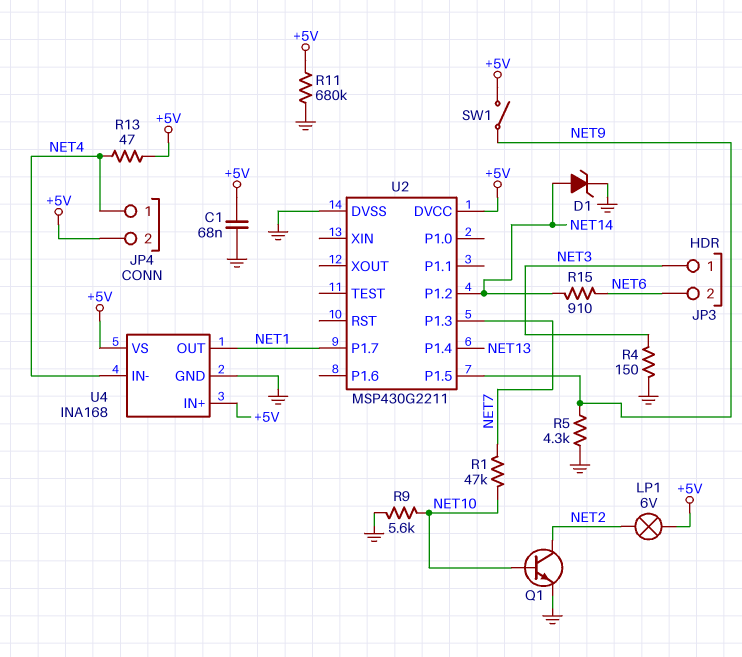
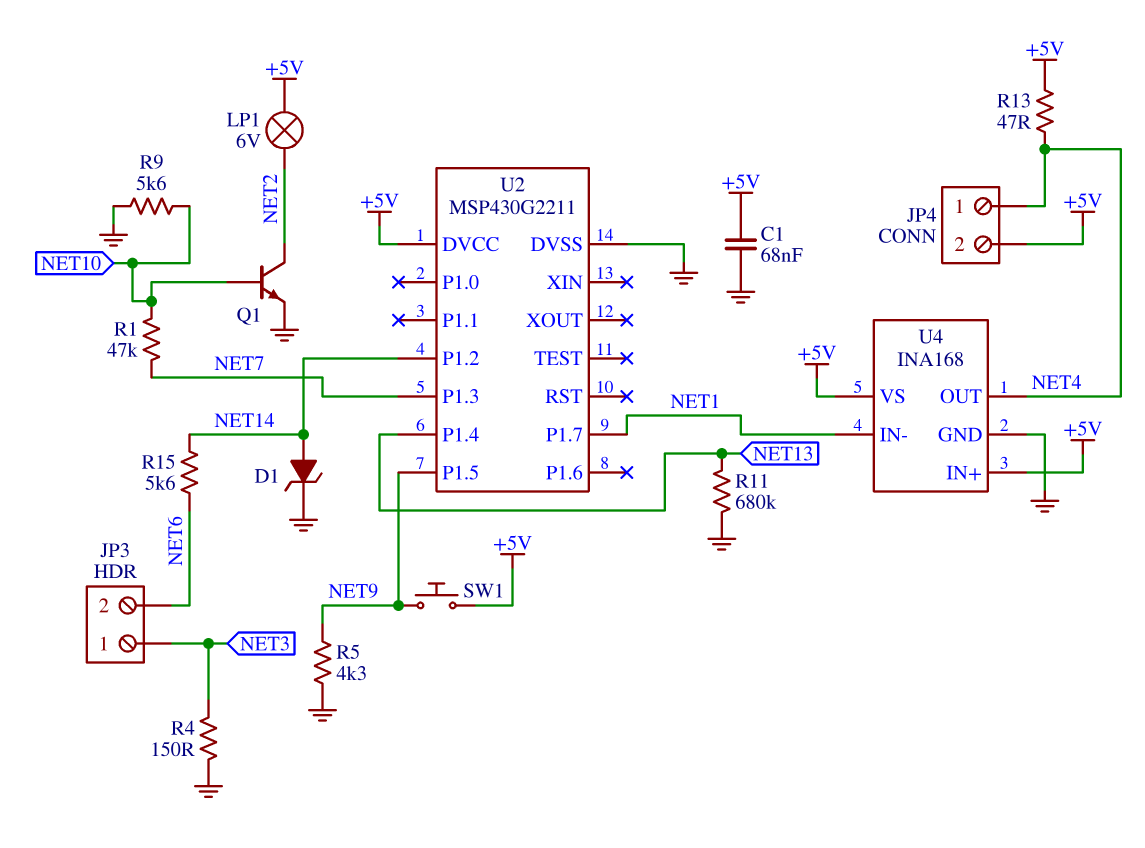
R11: 680k (+5V, GND) -> 680k (GND, NET13)
R15: 910 (NET6, NET14) -> 5.6k (NET6, NET14)
SW1: switch (+5V, NET9) -> button (+5V, NET9)
U4 pin IN-: NET4 -> NET1
U4 pin OUT: NET1 -> NET4

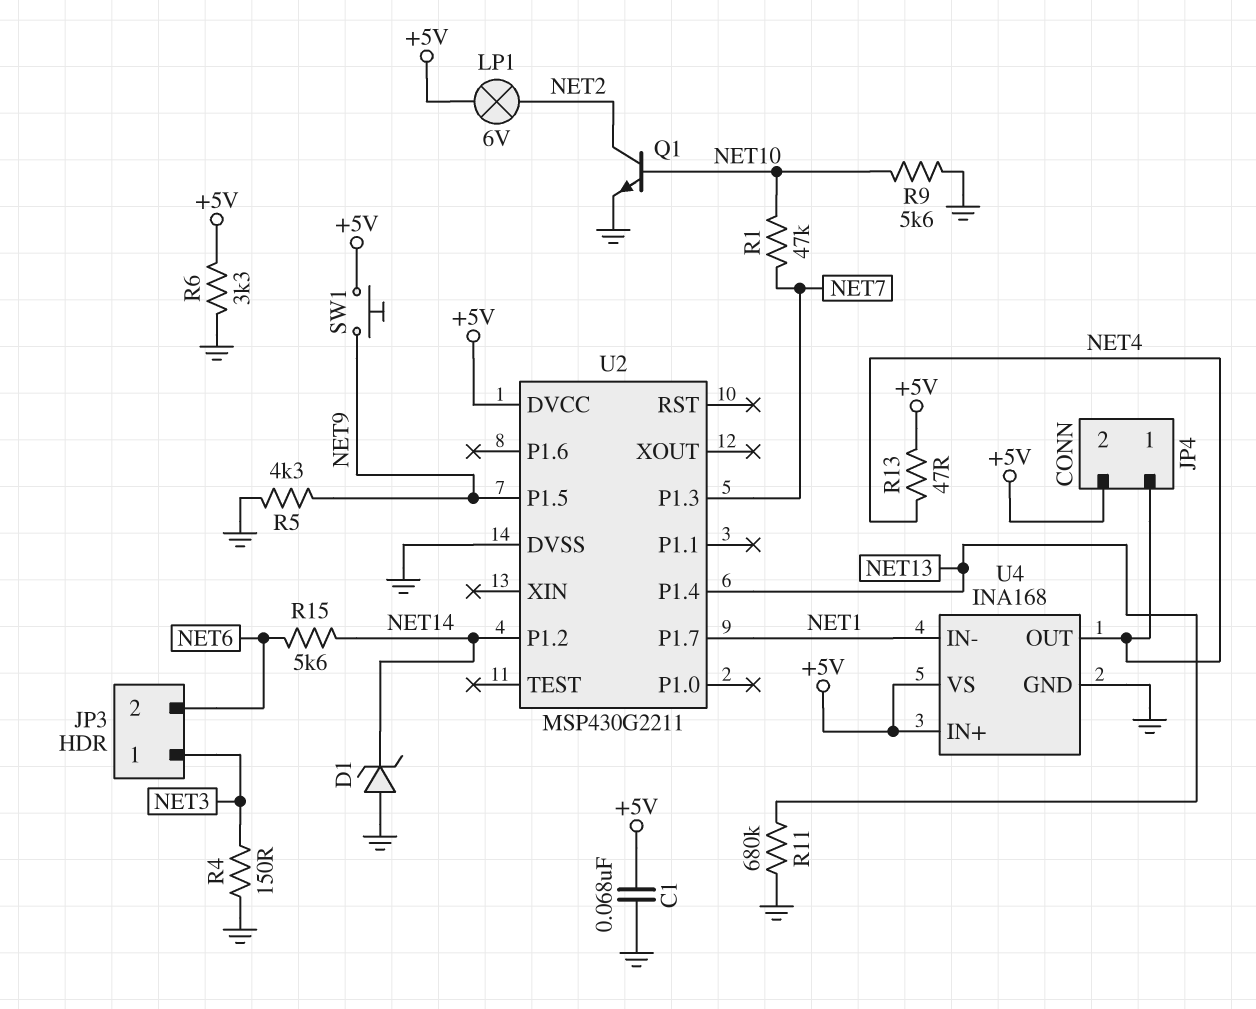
D1: zener (A NET14, K GND) -> zener (A GND, K NET14)
R6: none -> 3.3k (+5V, GND)

